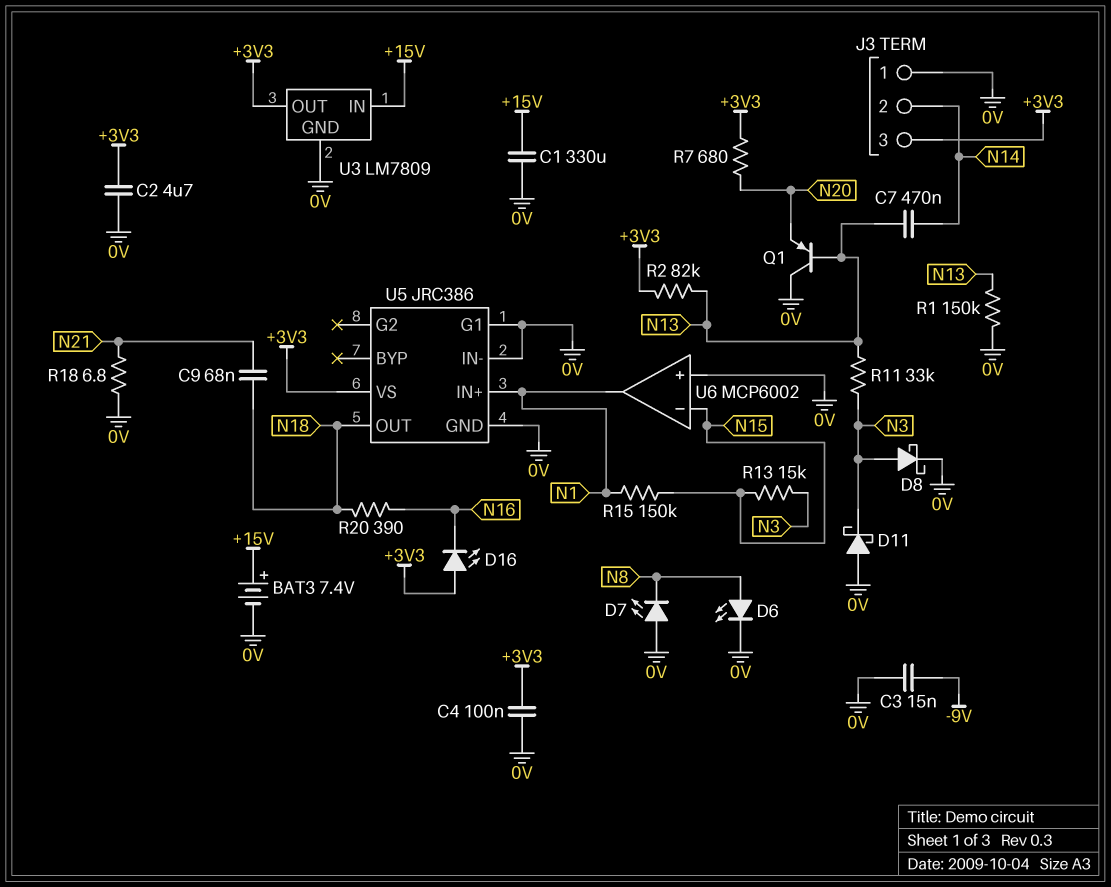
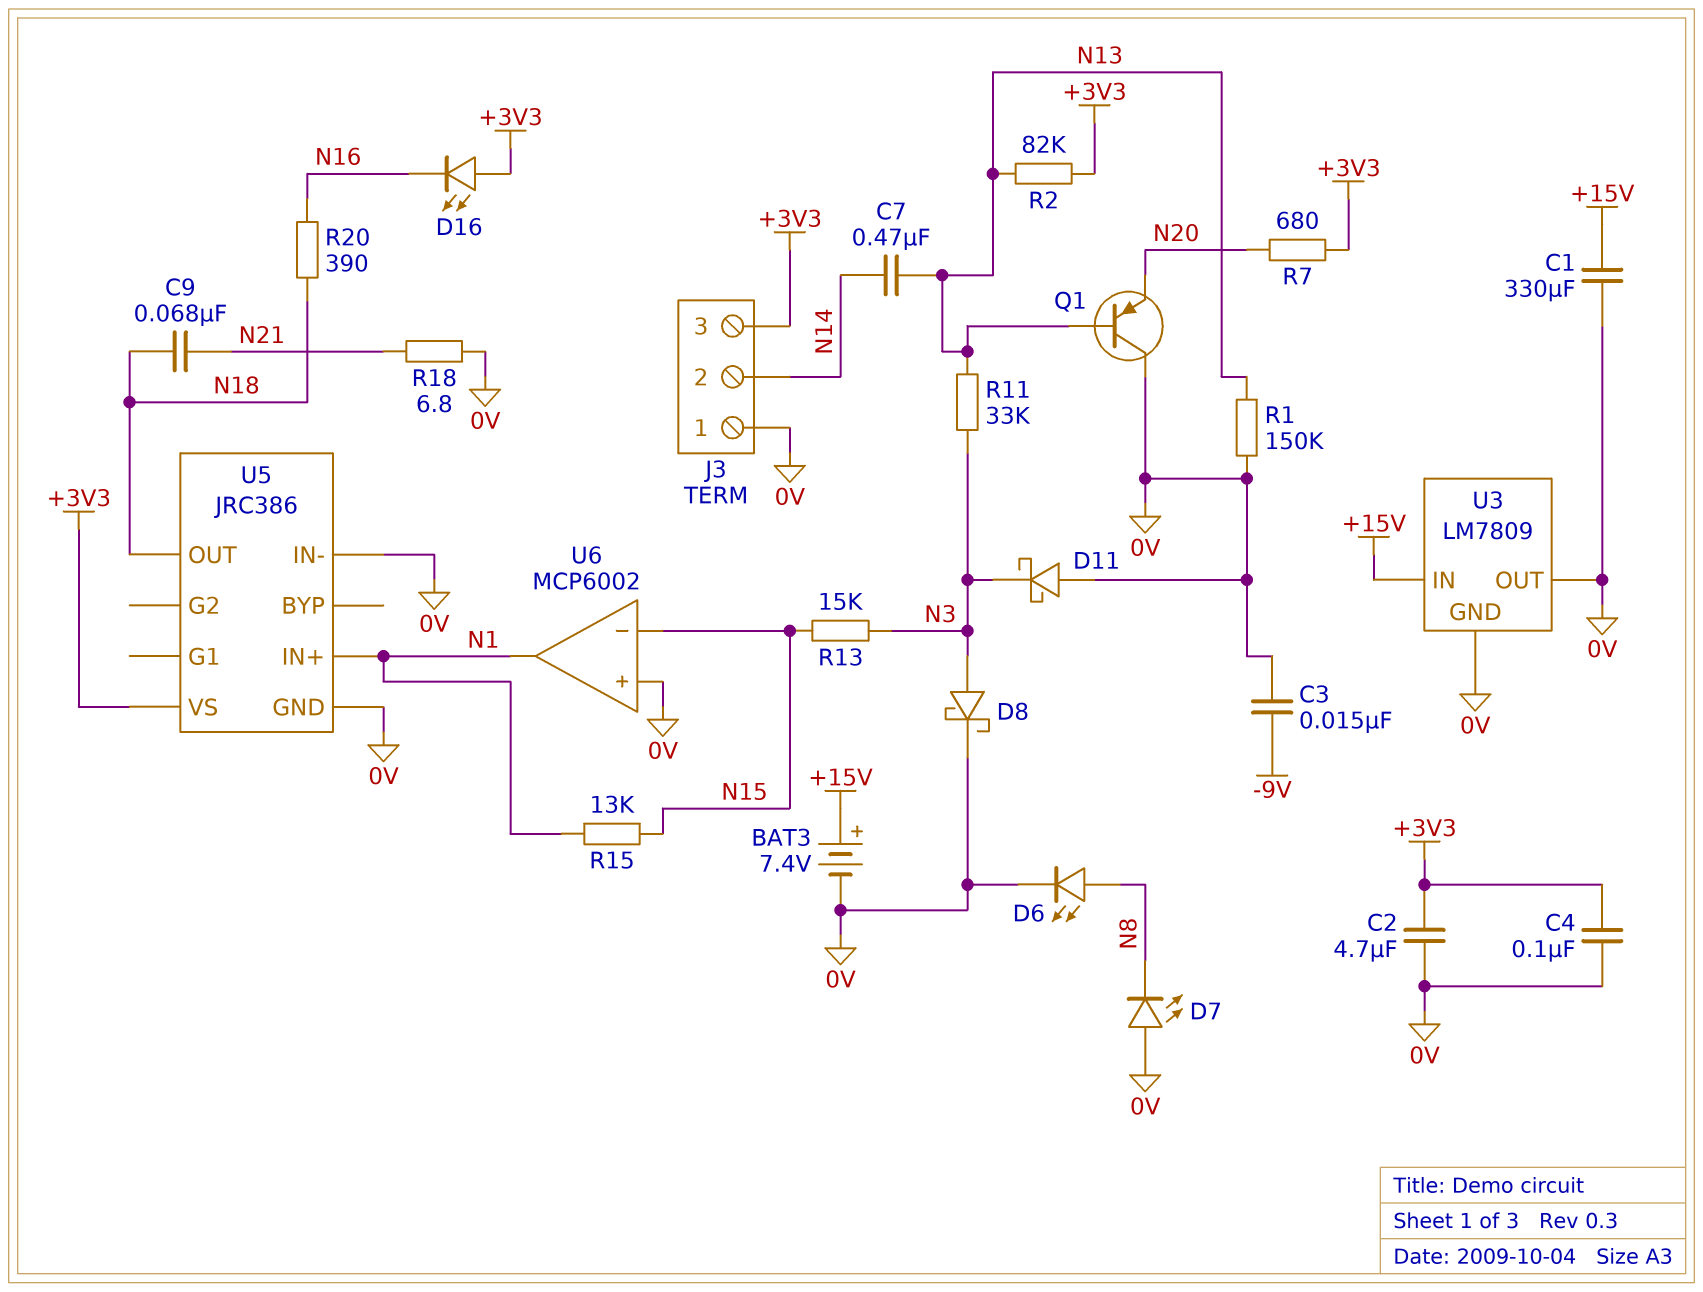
R15: 150k (N1, N15) -> 13k (N1, N15)
U3 pin OUT: +3V3 -> 0V
U5 pin G1: 0V -> none

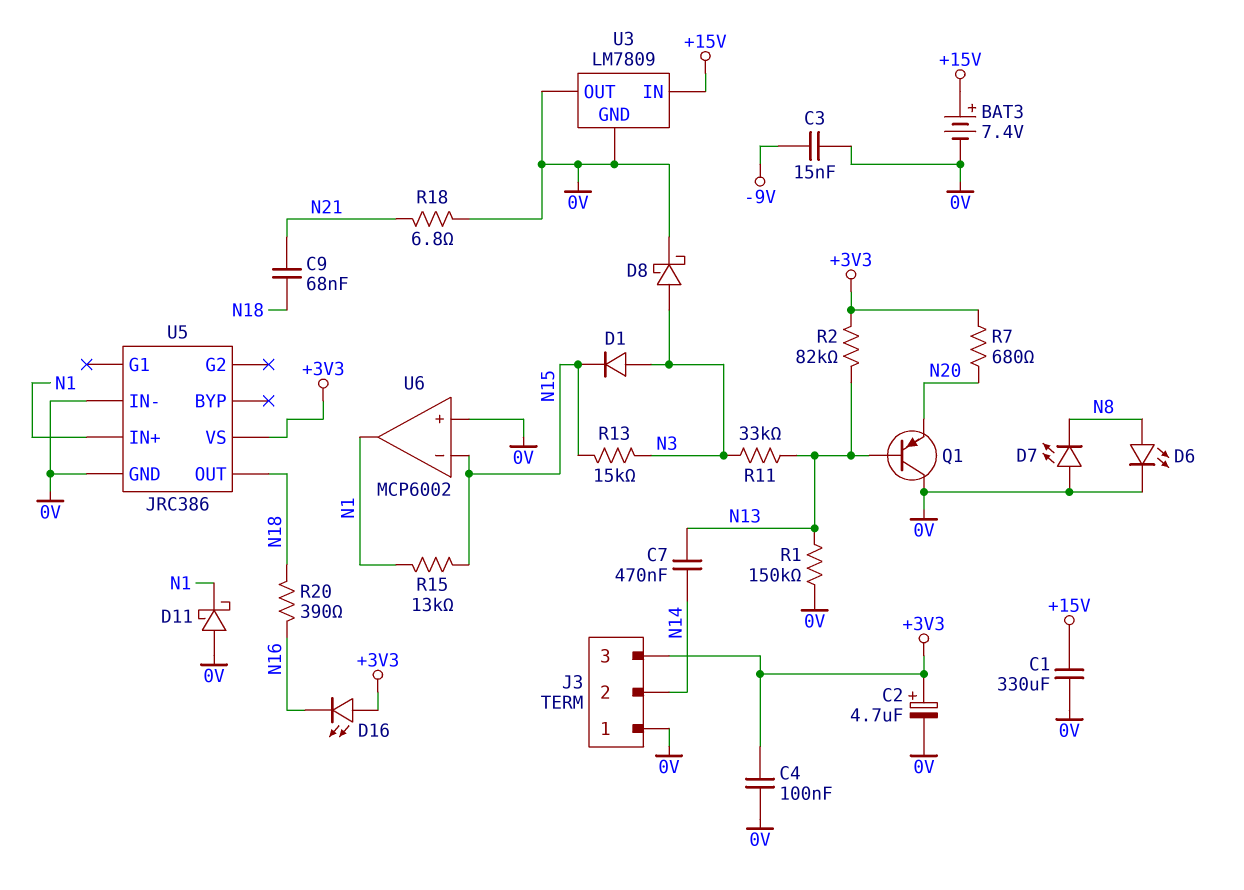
C2: 4.7uF (+3V3, 0V) -> 4.7uF (plus +3V3, minus 0V)
D1: none -> diode (A N3, K N15)
D11: schottky (A 0V, K N3) -> schottky (A 0V, K N1)

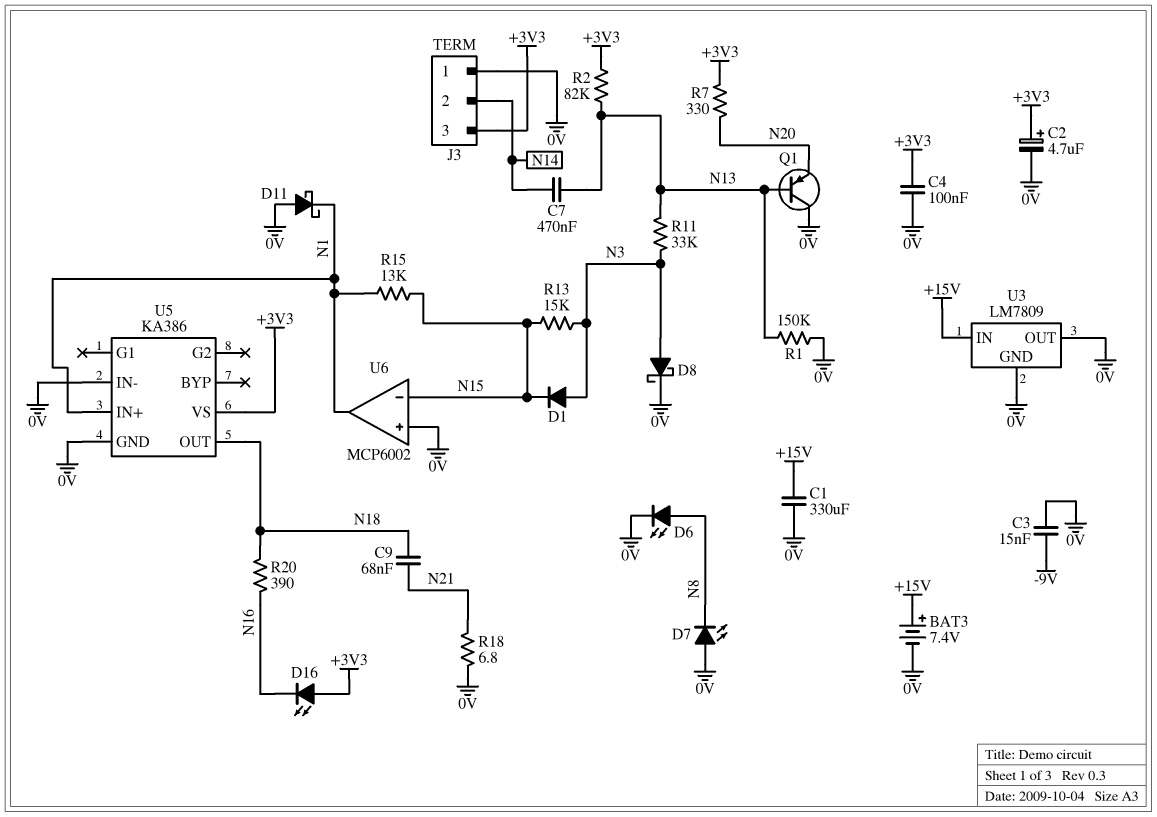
R7: 680 (+3V3, N20) -> 330 (+3V3, N20)
U5: JRC386 -> KA386

